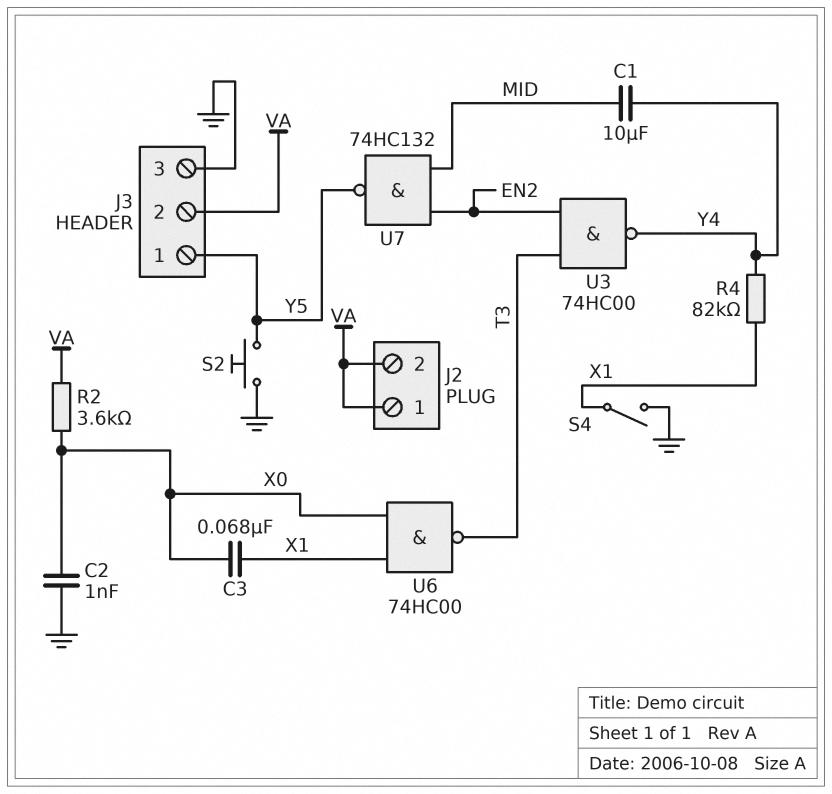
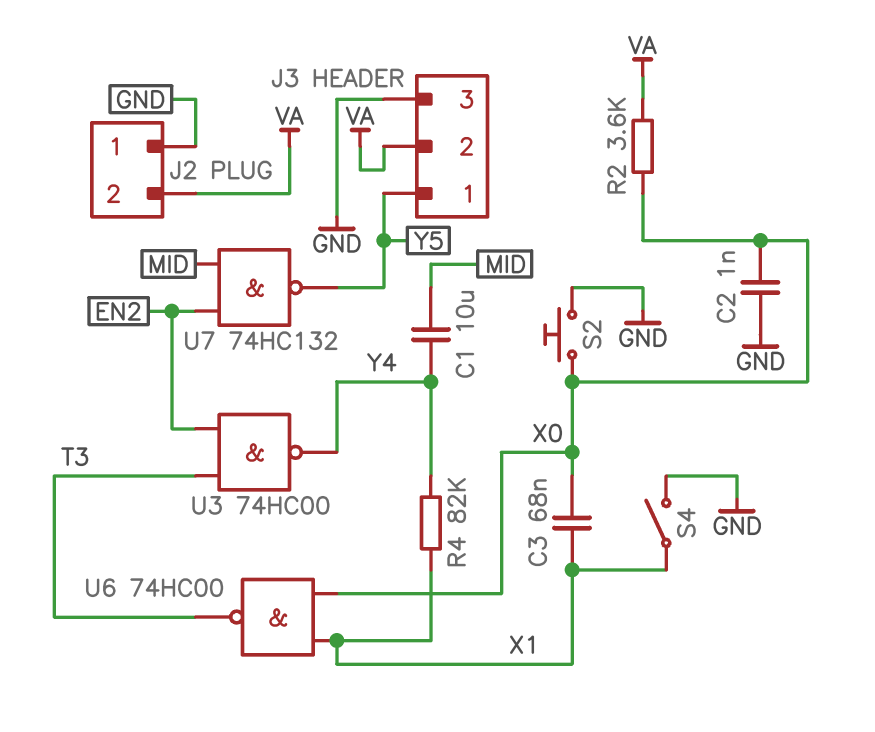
J2 pin 1: VA -> GND
S2: button (GND, Y5) -> button (GND, X0)

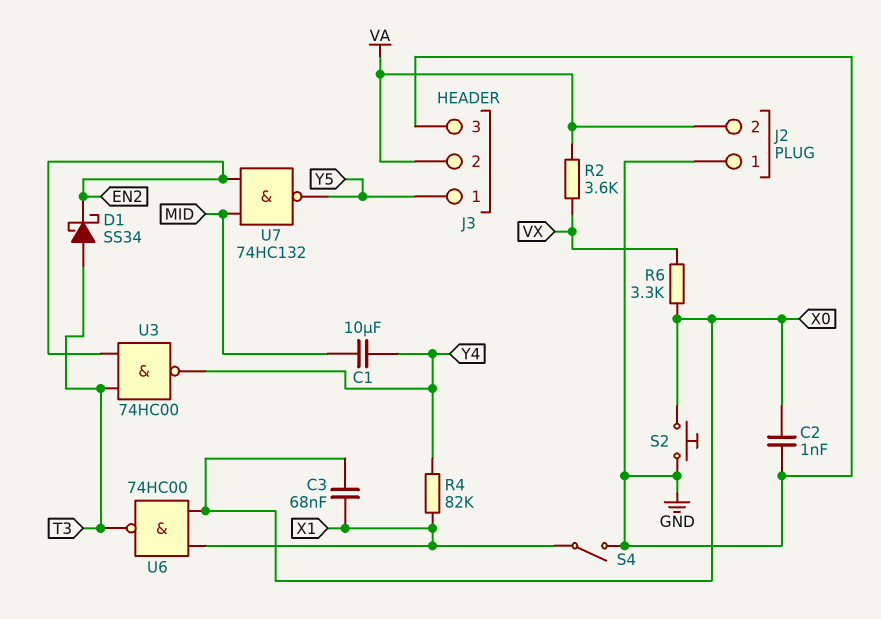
D1: none -> schottky SS34 (A T3, K EN2)
R2: 3.6k (VA, X0) -> 3.6k (VA, VX)
R6: none -> 3.3k (VX, X0)

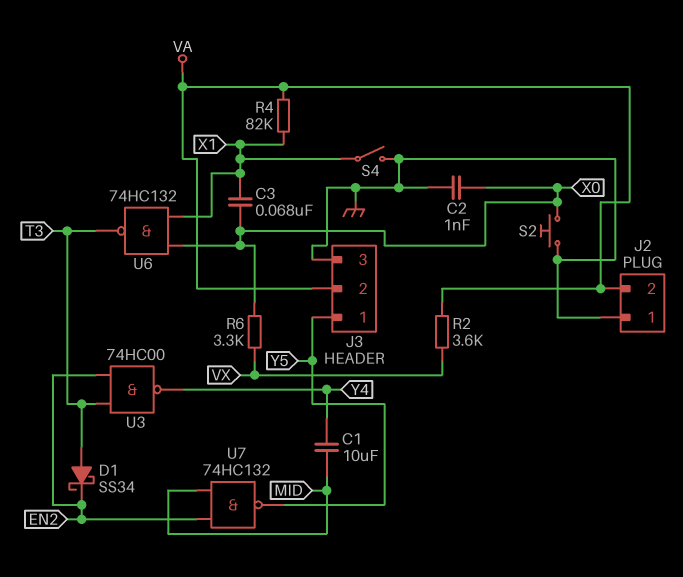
R4: 82k (X1, Y4) -> 82k (VA, X1)
U6: NAND 74HC00 (in X0, in X1, out T3) -> NAND 74HC132 (in X0, in X1, out T3)

